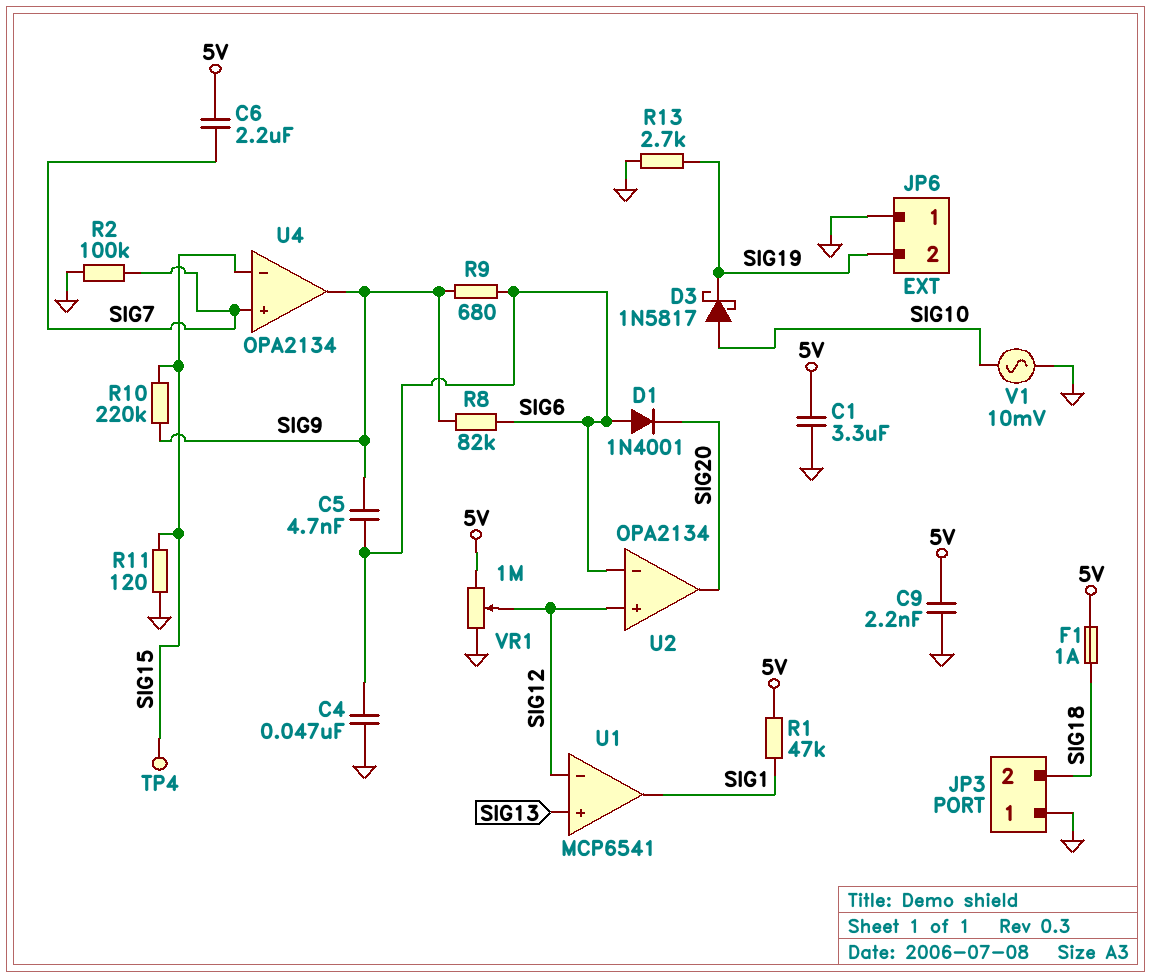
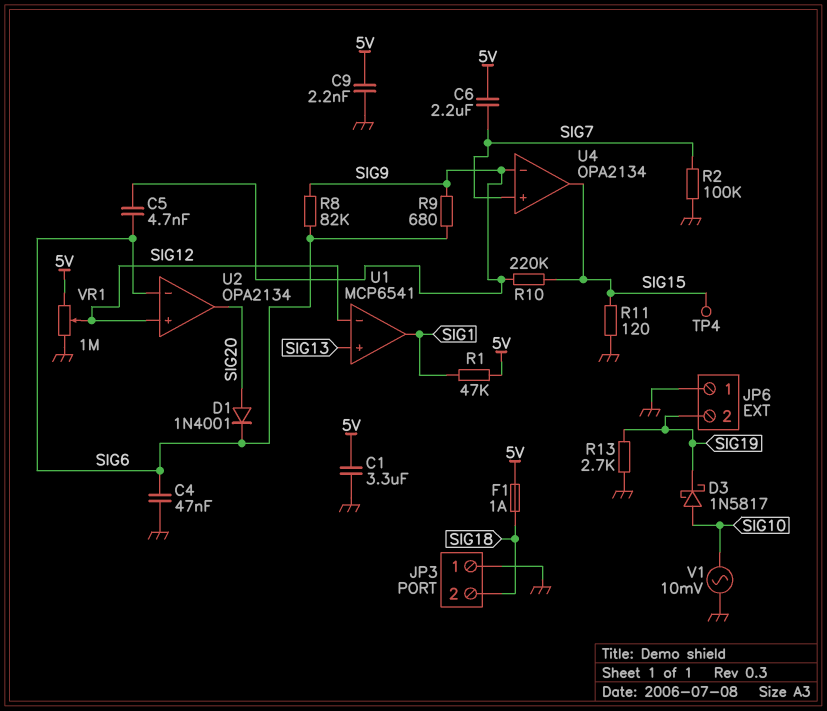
D1: diode 1N4001 (A SIG6, K SIG20) -> diode 1N4001 (A SIG20, K SIG6)
U4 pin in-: SIG15 -> SIG9
U4 pin out: SIG9 -> SIG15

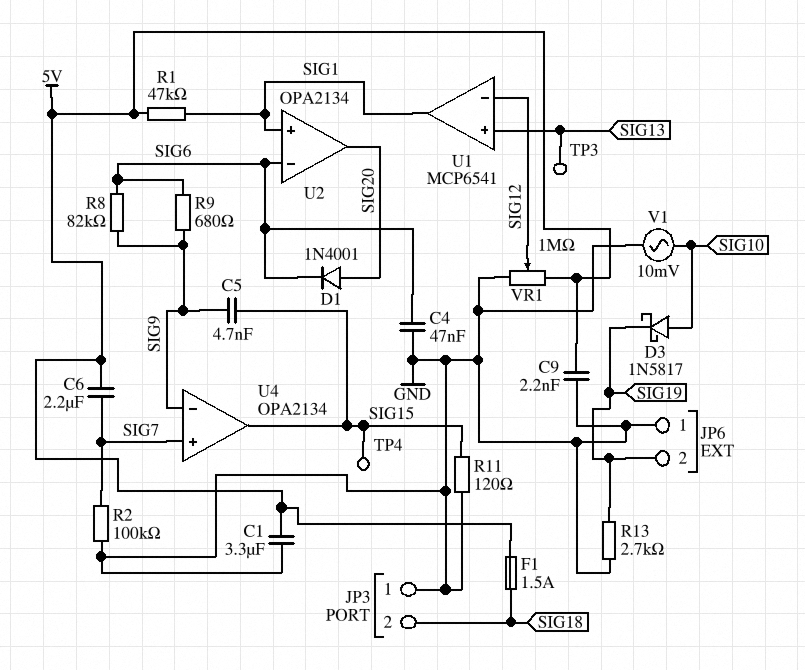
C5: 4.7nF (SIG6, SIG9) -> 4.7nF (SIG9, SIG15)
F1: 1A (5V, SIG18) -> 1.5A (5V, SIG18)
R10: 220k (SIG9, SIG15) -> none
TP3: none -> test point (SIG13)
U2 pin in+: SIG12 -> SIG1

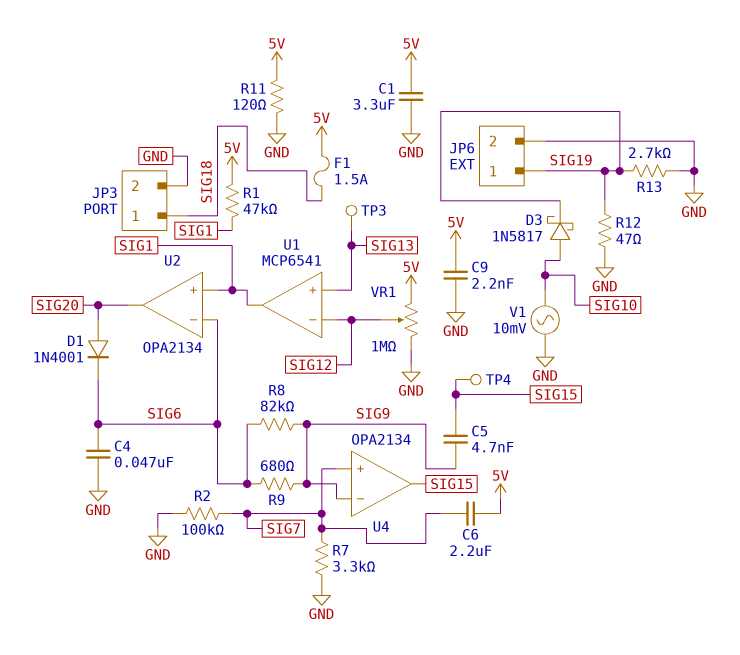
JP3 pin 1: GND -> SIG18
JP3 pin 2: SIG18 -> GND
JP6 pin 1: GND -> SIG19
JP6 pin 2: SIG19 -> GND
R7: none -> 3.3k (GND, SIG7)
R11: 120 (GND, SIG15) -> 120 (5V, GND)
R12: none -> 47 (GND, SIG19)

